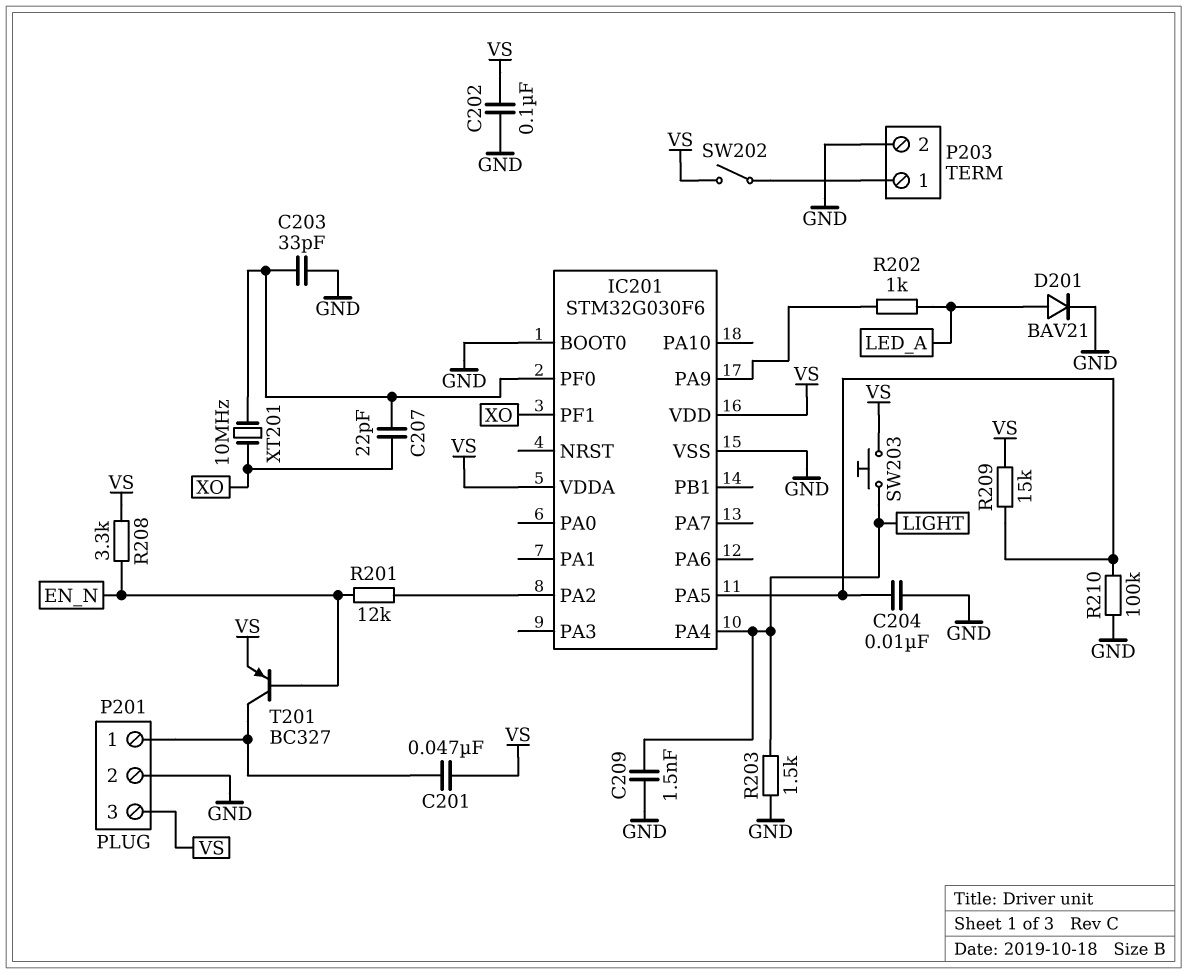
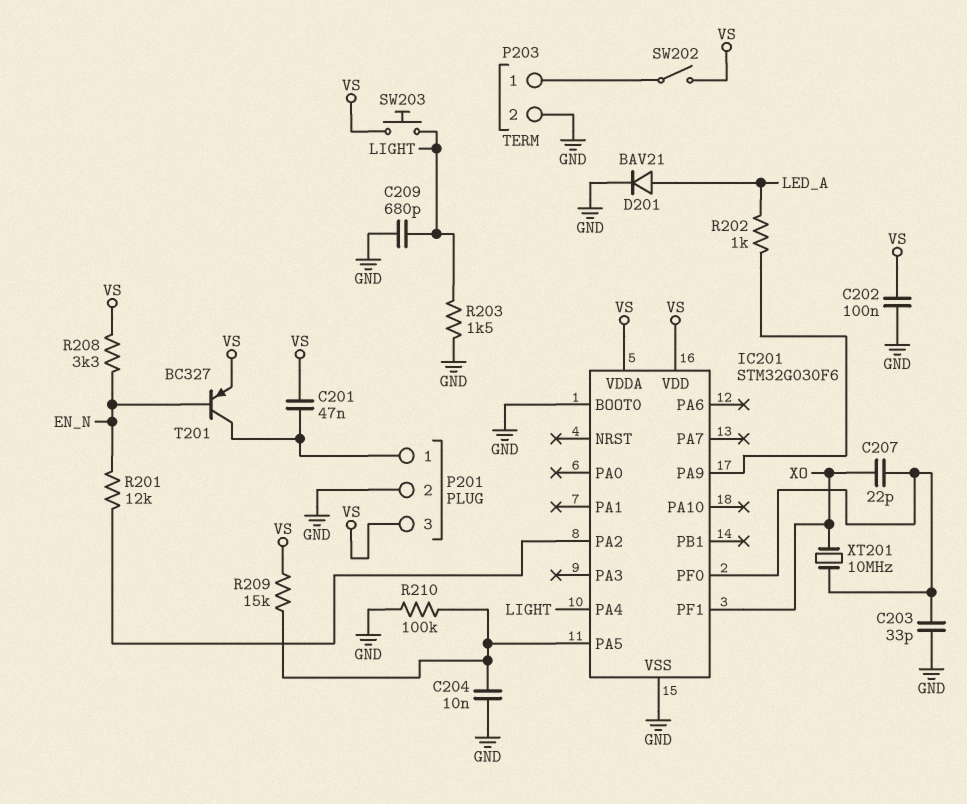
C209: 1.5nF (GND, LIGHT) -> 680pF (GND, LIGHT)

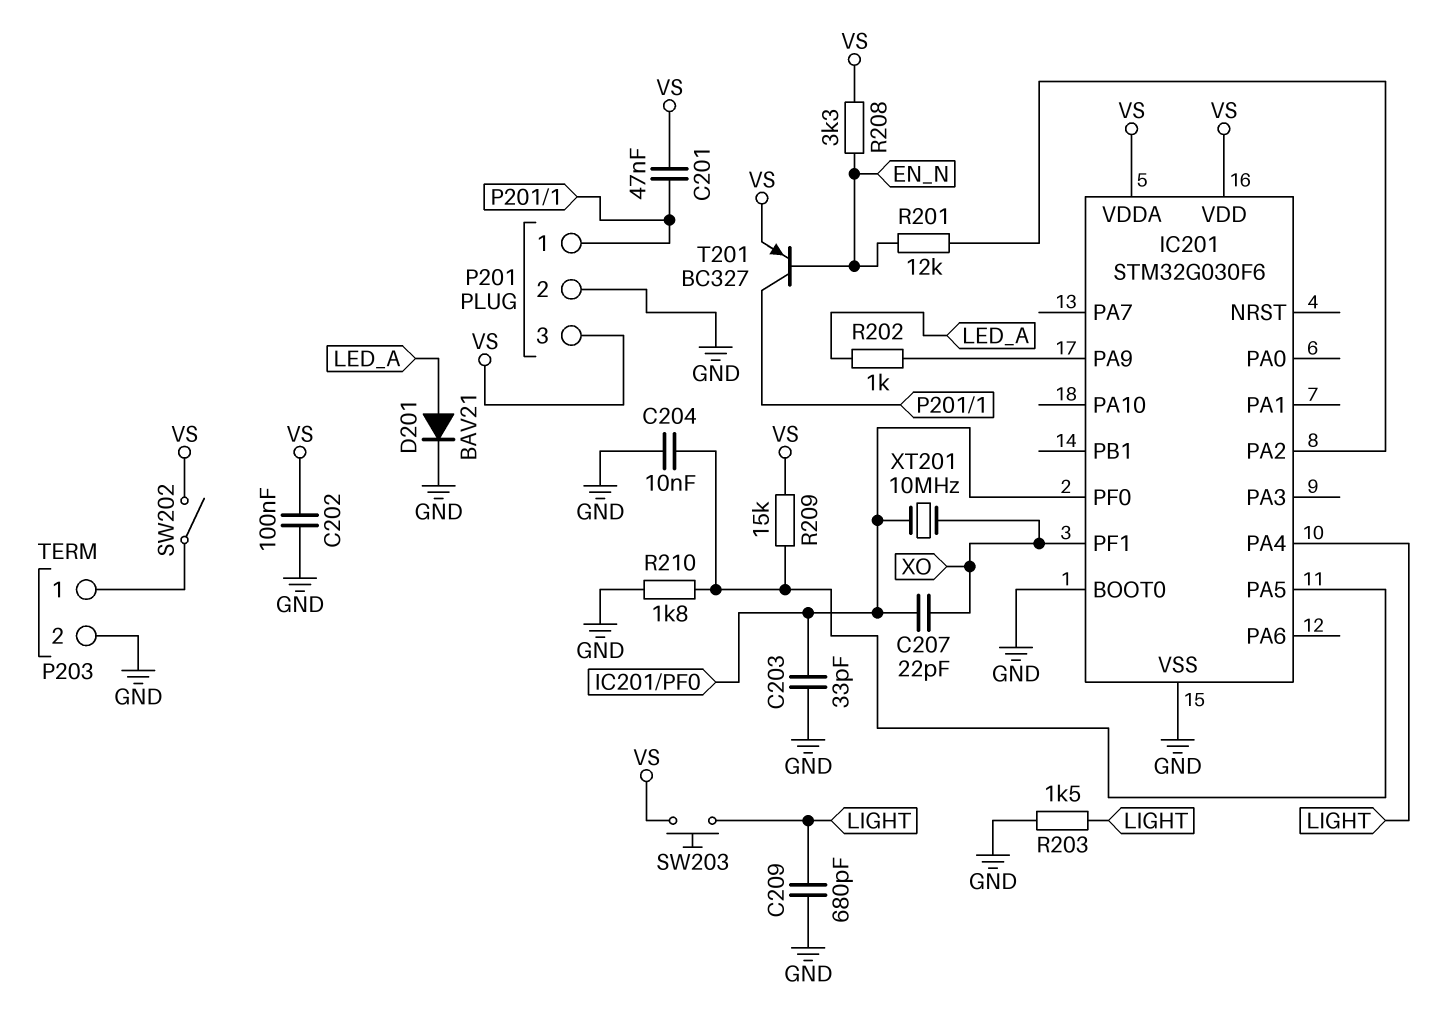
R210: 100k (GND, IC201/PA5) -> 1.8k (GND, IC201/PA5)

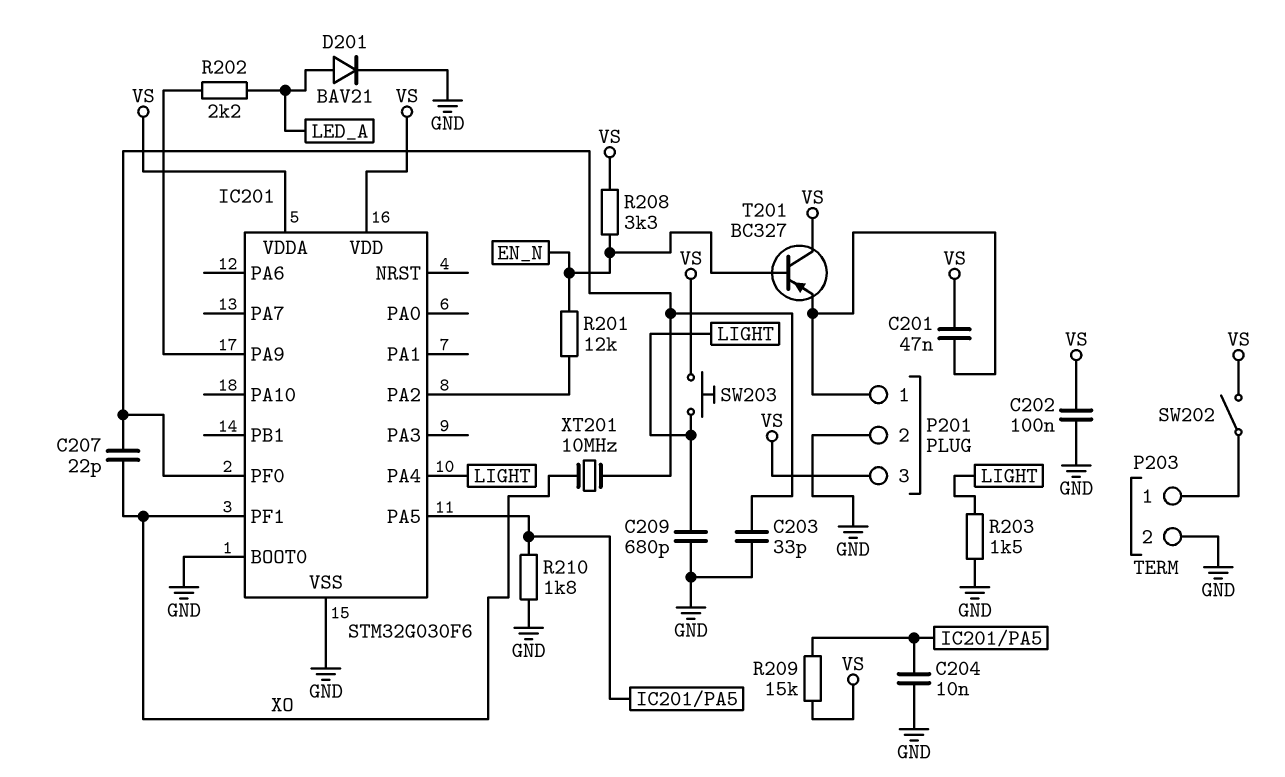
R202: 1k (IC201/PA9, LED_A) -> 2.2k (IC201/PA9, LED_A)
T201: PNP BC327 (B EN_N, C P201/1, E VS) -> PNP BC327 (B EN_N, C VS, E P201/1)

